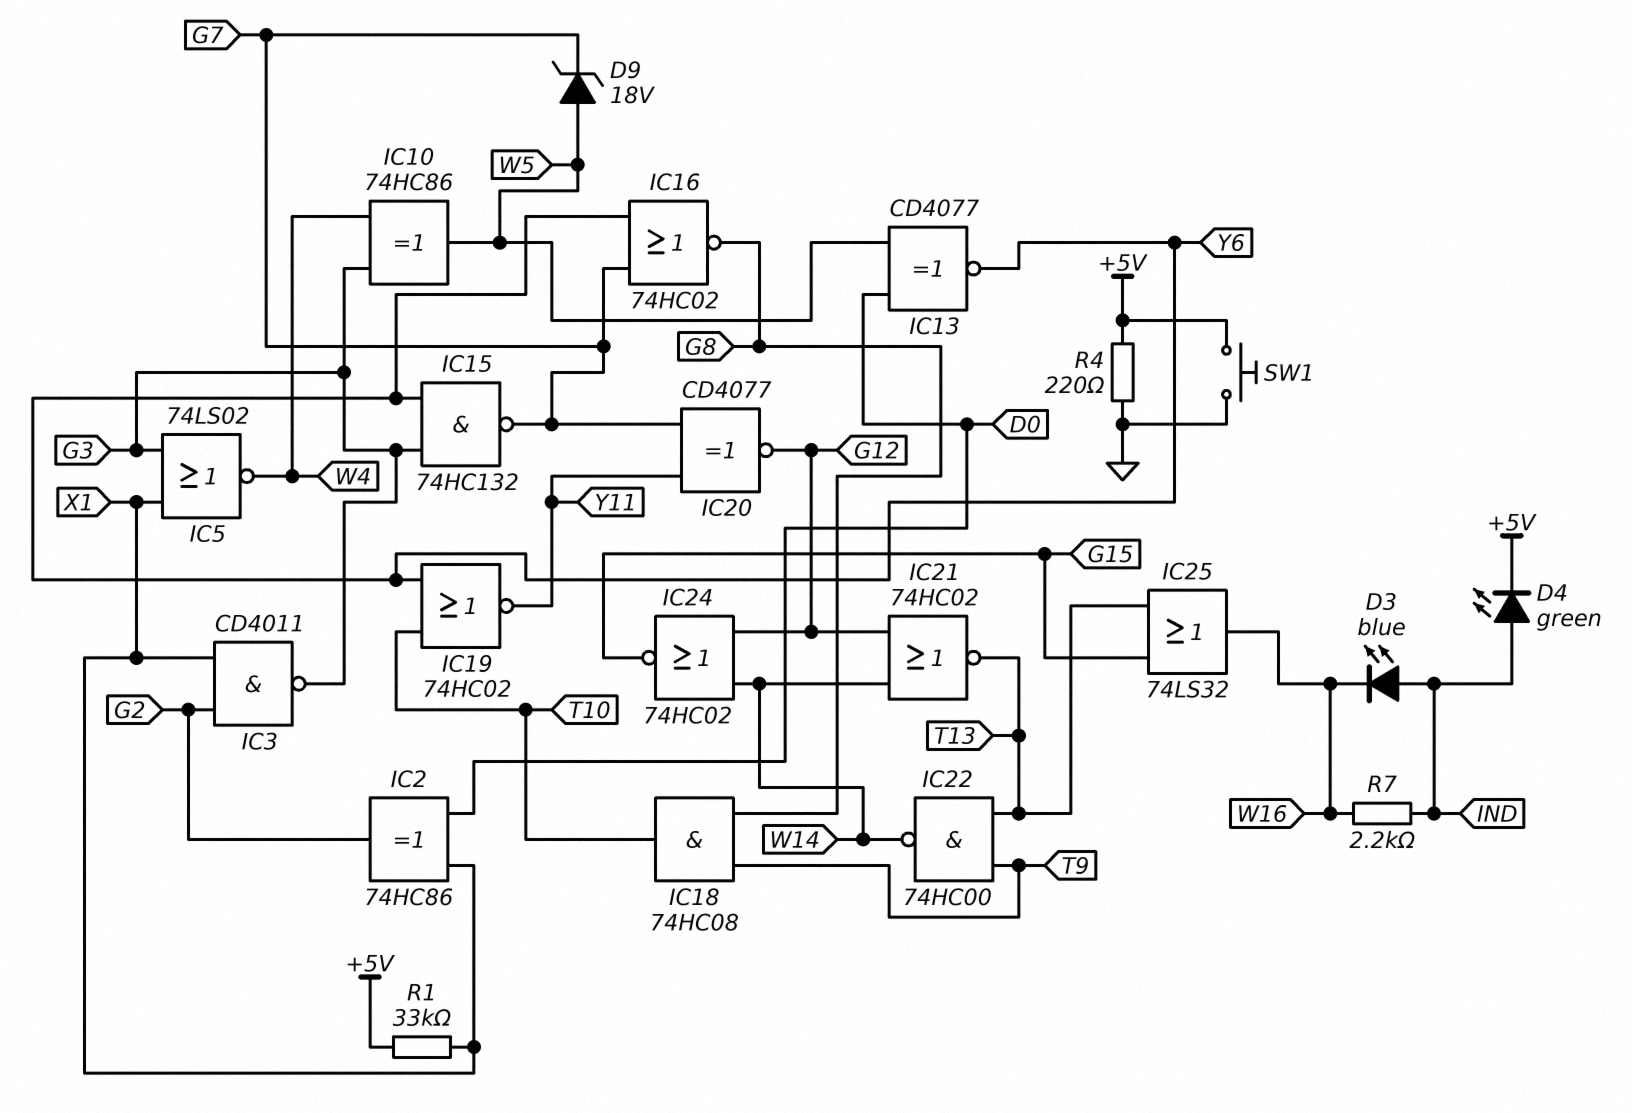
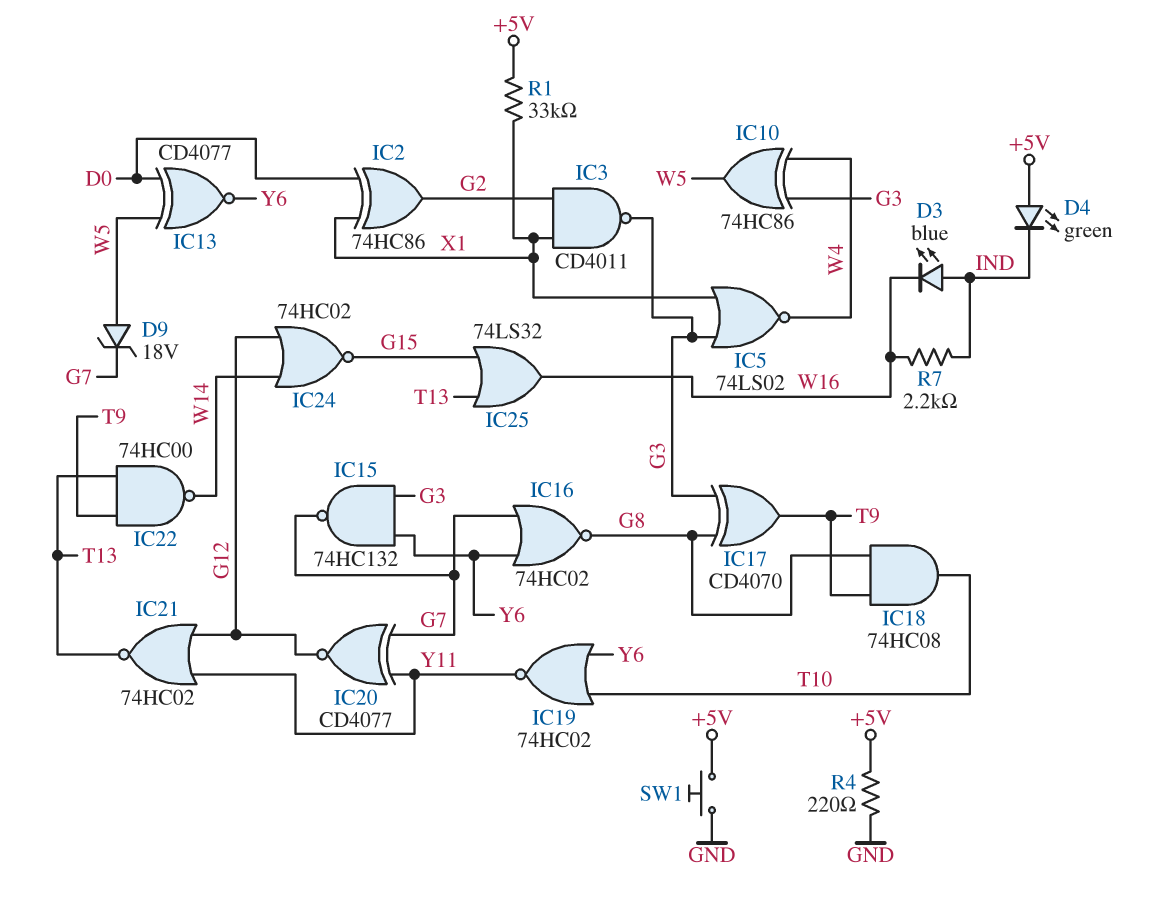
D4: LED green (A IND, K +5V) -> LED green (A +5V, K IND)
IC17: none -> XOR CD4070 (in G3, in G8, out T9)
IC21: NOR 74HC02 (in G12, in W14, out T13) -> NOR 74HC02 (in G12, in Y11, out T13)

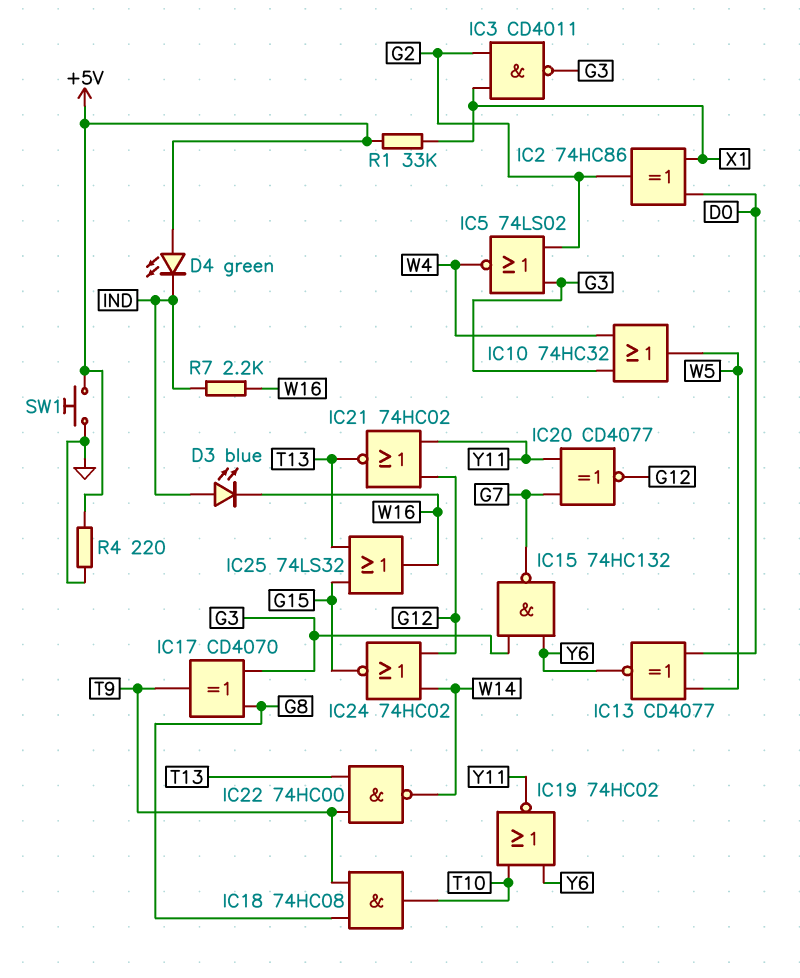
D9: zener 18V (A W5, K G7) -> none
IC5: NOR 74LS02 (in G3, in X1, out W4) -> NOR 74LS02 (in G2, in G3, out W4)
IC10: XOR 74HC86 (in G3, in W4, out W5) -> OR 74HC32 (in G3, in W4, out W5)
IC16: NOR 74HC02 (in G7, in Y6, out G8) -> none

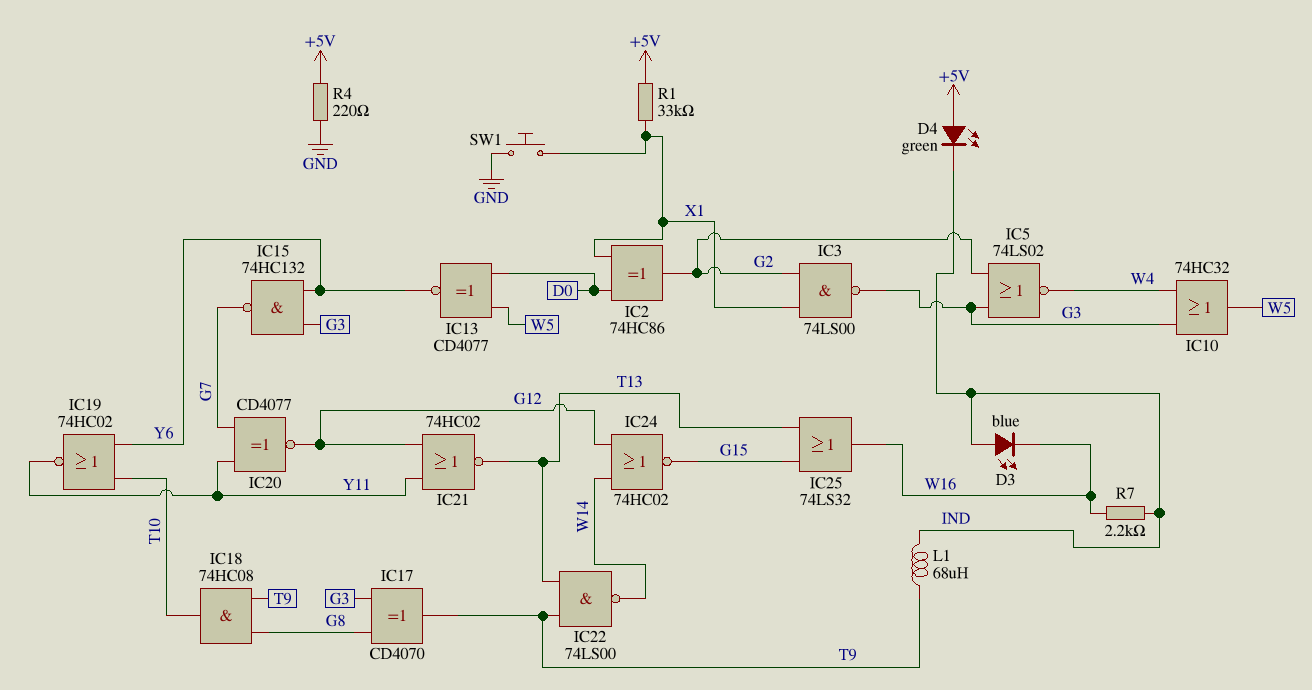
IC3: NAND CD4011 (in G2, in X1, out G3) -> NAND 74LS00 (in G2, in X1, out G3)
IC22: NAND 74HC00 (in T9, in T13, out W14) -> NAND 74LS00 (in T9, in T13, out W14)
L1: none -> 68uH (IND, T9)
SW1: button (+5V, GND) -> button (GND, X1)

